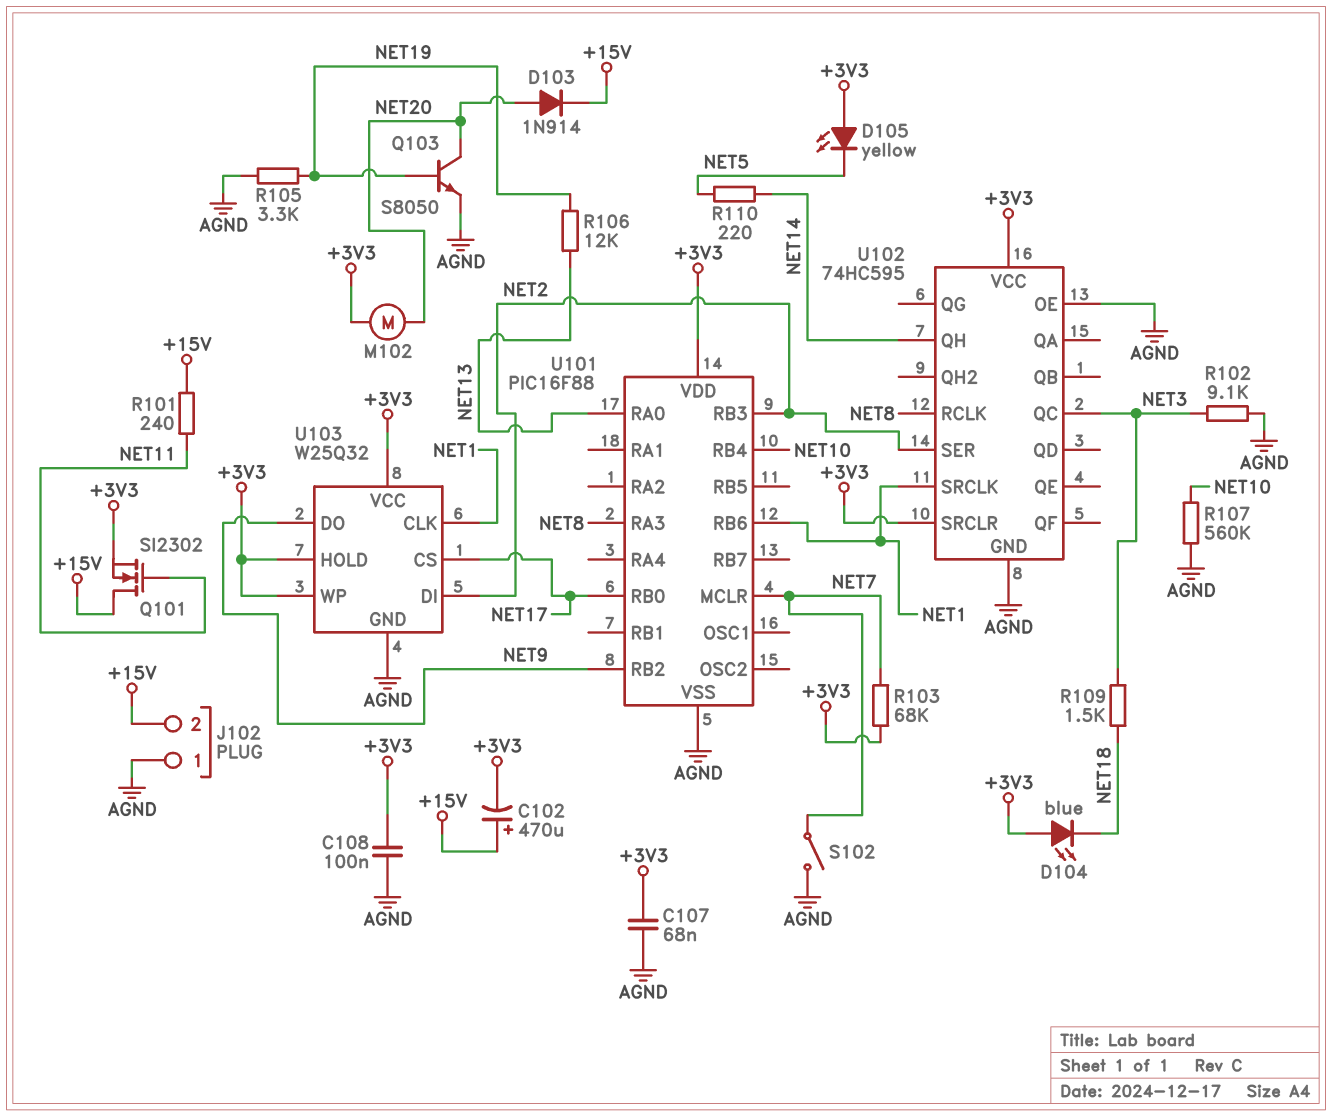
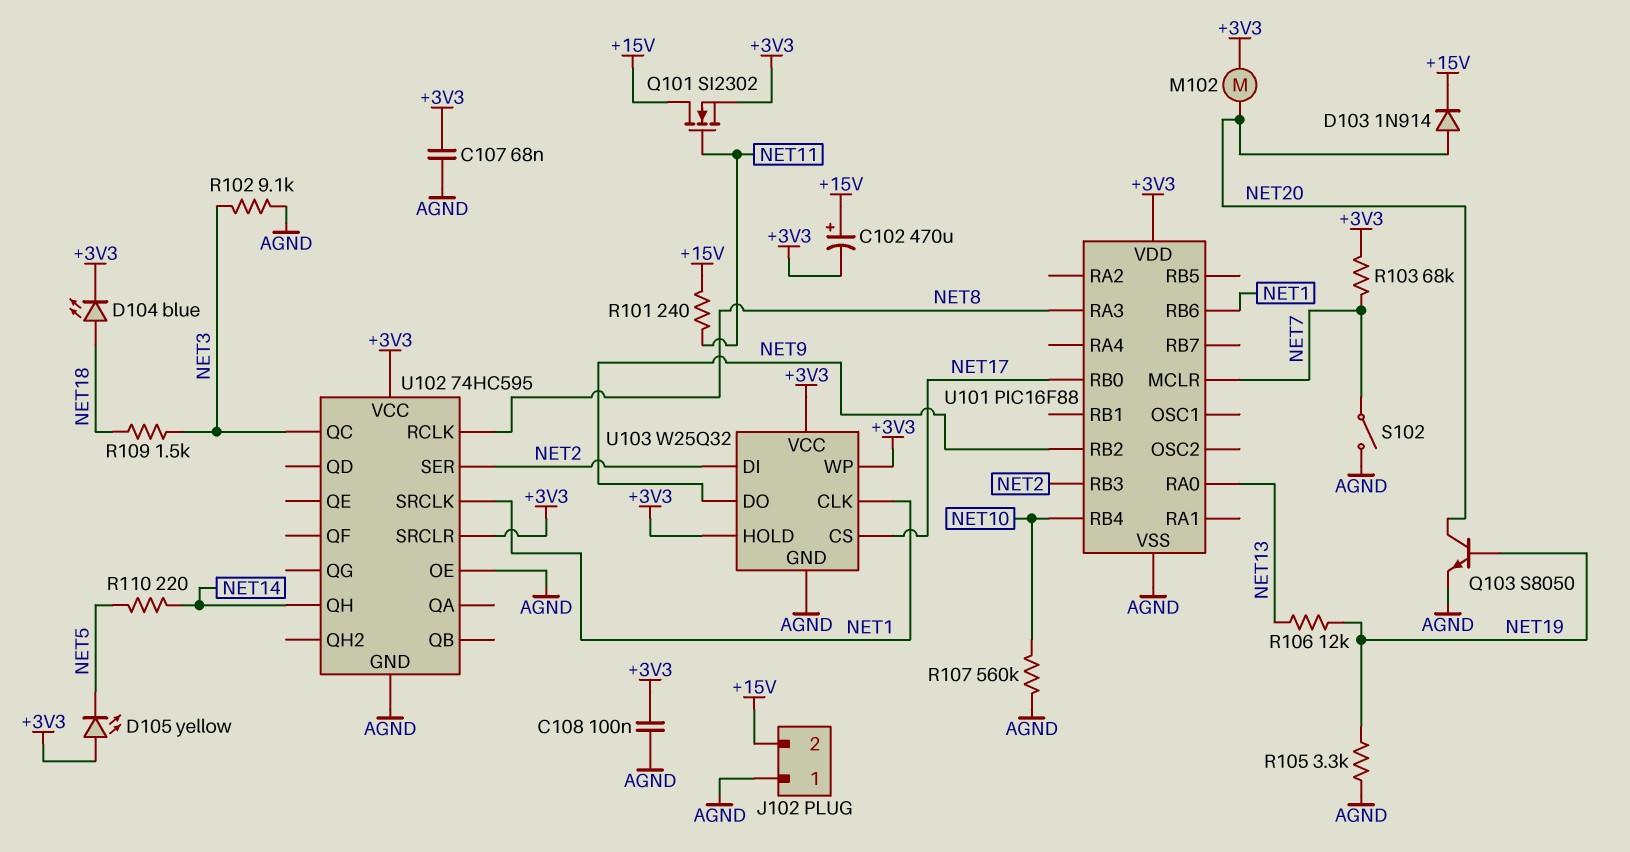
D104: LED blue (A +3V3, K NET18) -> LED blue (A NET18, K +3V3)

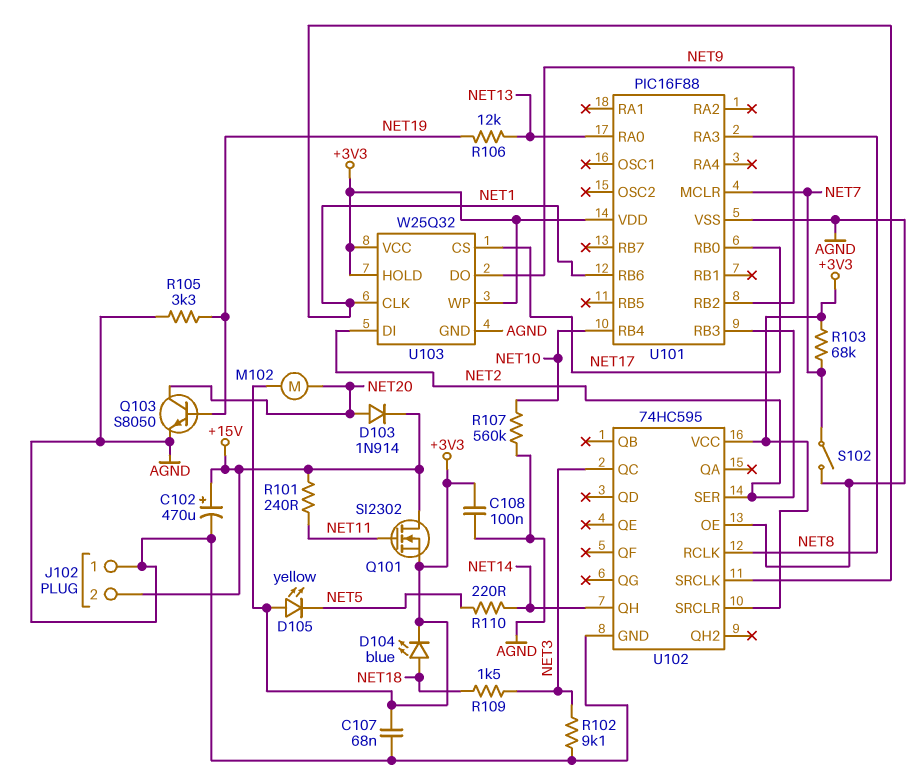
C102: 470uF (plus +15V, minus +3V3) -> 470uF (plus +15V, minus AGND)

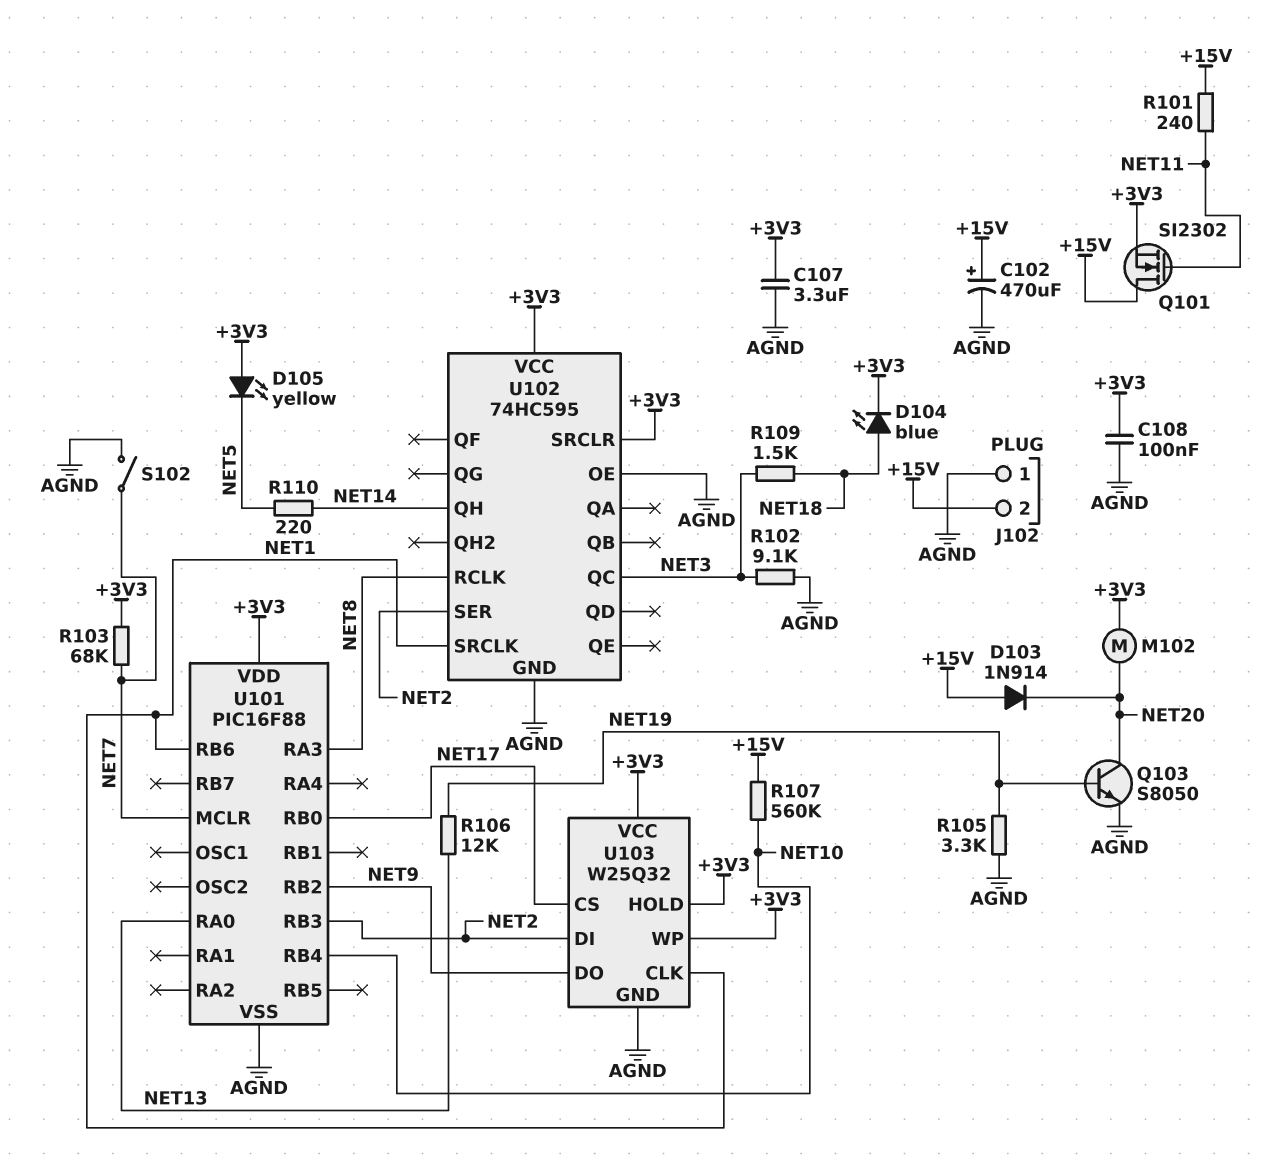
C107: 68nF (+3V3, AGND) -> 3.3uF (+3V3, AGND)
D103: diode 1N914 (A NET20, K +15V) -> diode 1N914 (A +15V, K NET20)
R107: 560k (AGND, NET10) -> 560k (+15V, NET10)

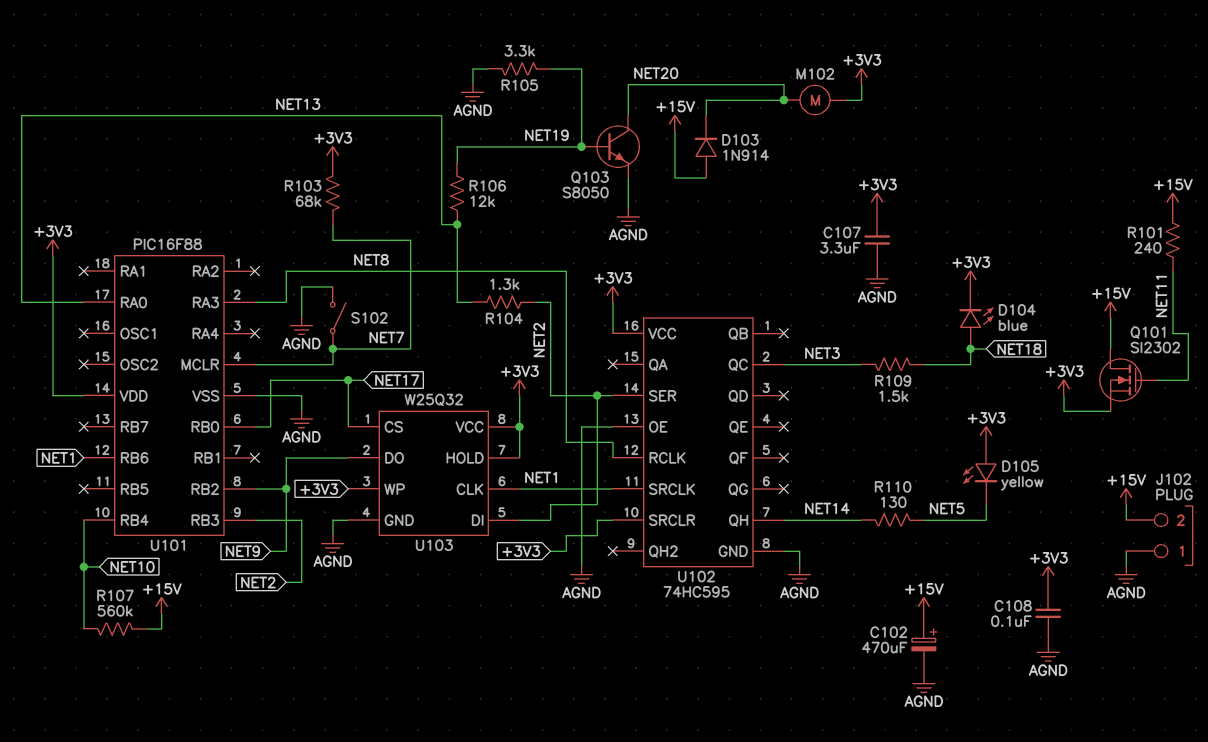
R102: 9.1k (AGND, NET3) -> none
R104: none -> 1.3k (NET2, NET13)
R110: 220 (NET5, NET14) -> 130 (NET5, NET14)

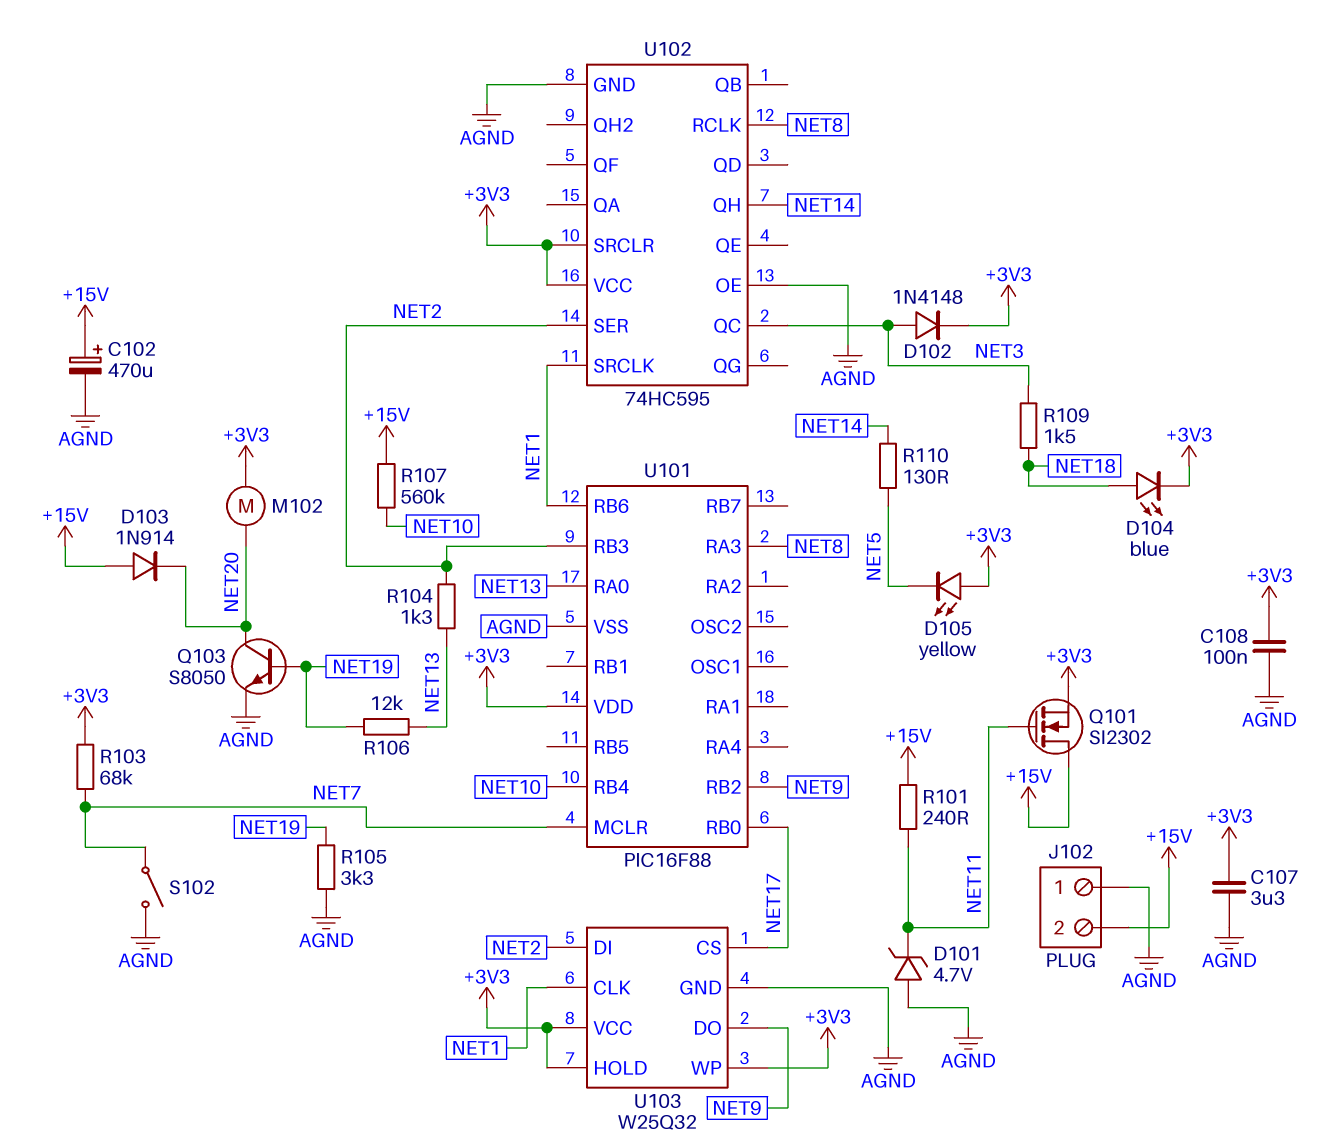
D101: none -> zener 4.7V (A AGND, K NET11)
D102: none -> diode 1N4148 (A NET3, K +3V3)

